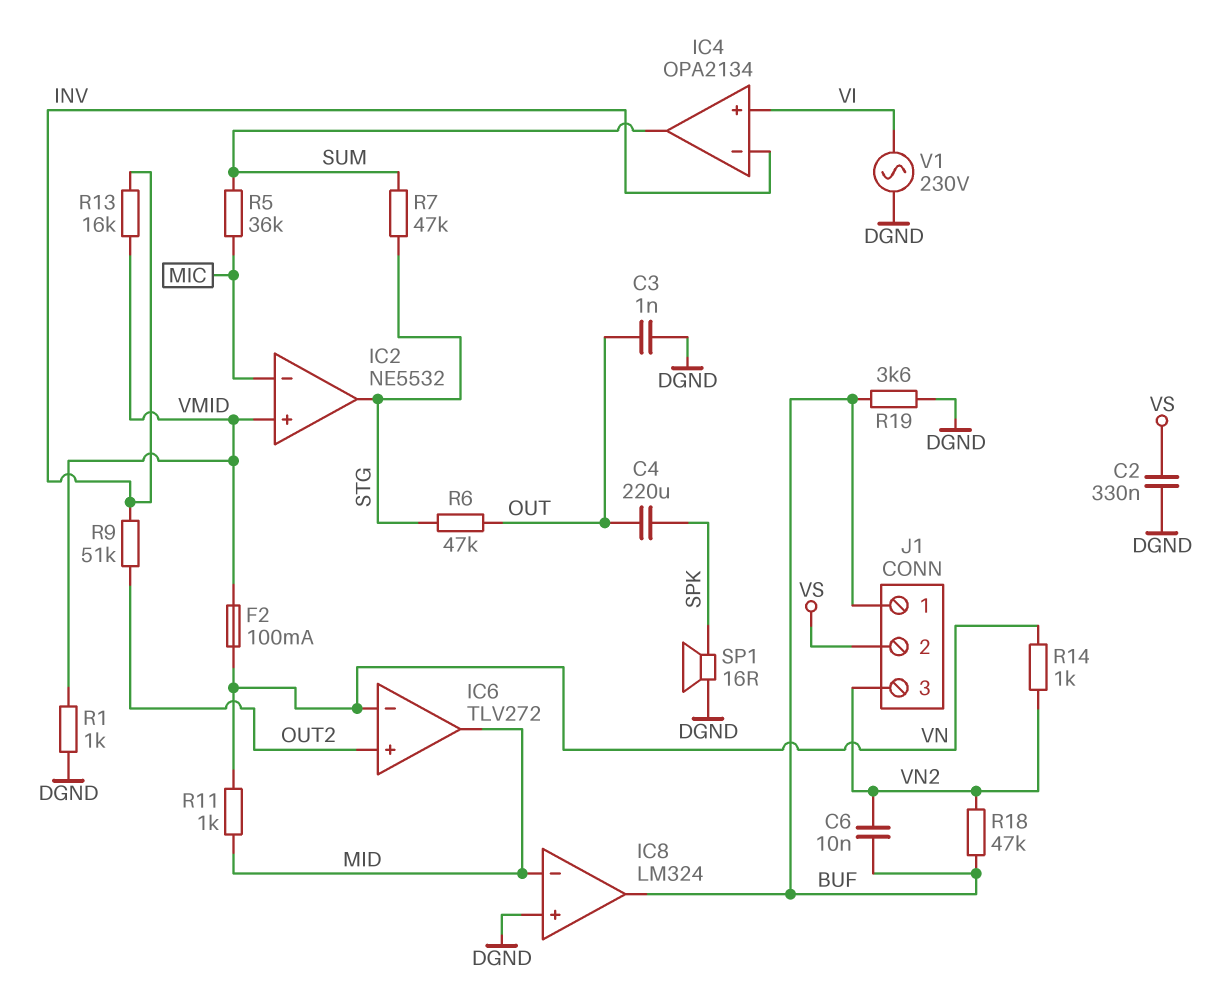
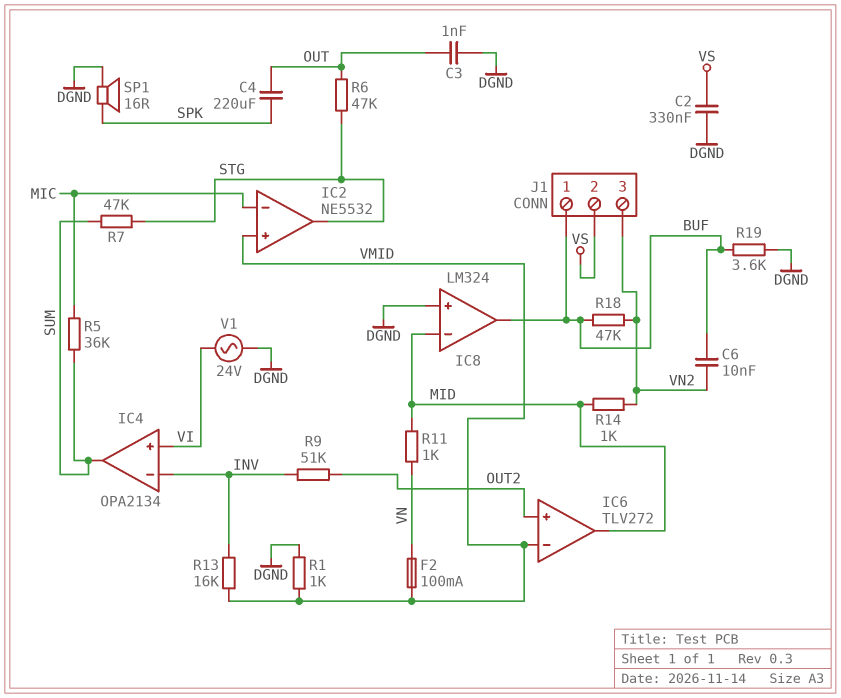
IC6 pin in-: VN -> VMID
R14: 1k (VN, VN2) -> 1k (MID, VN2)
V1: AC 230V (DGND, VI) -> AC 24V (DGND, VI)

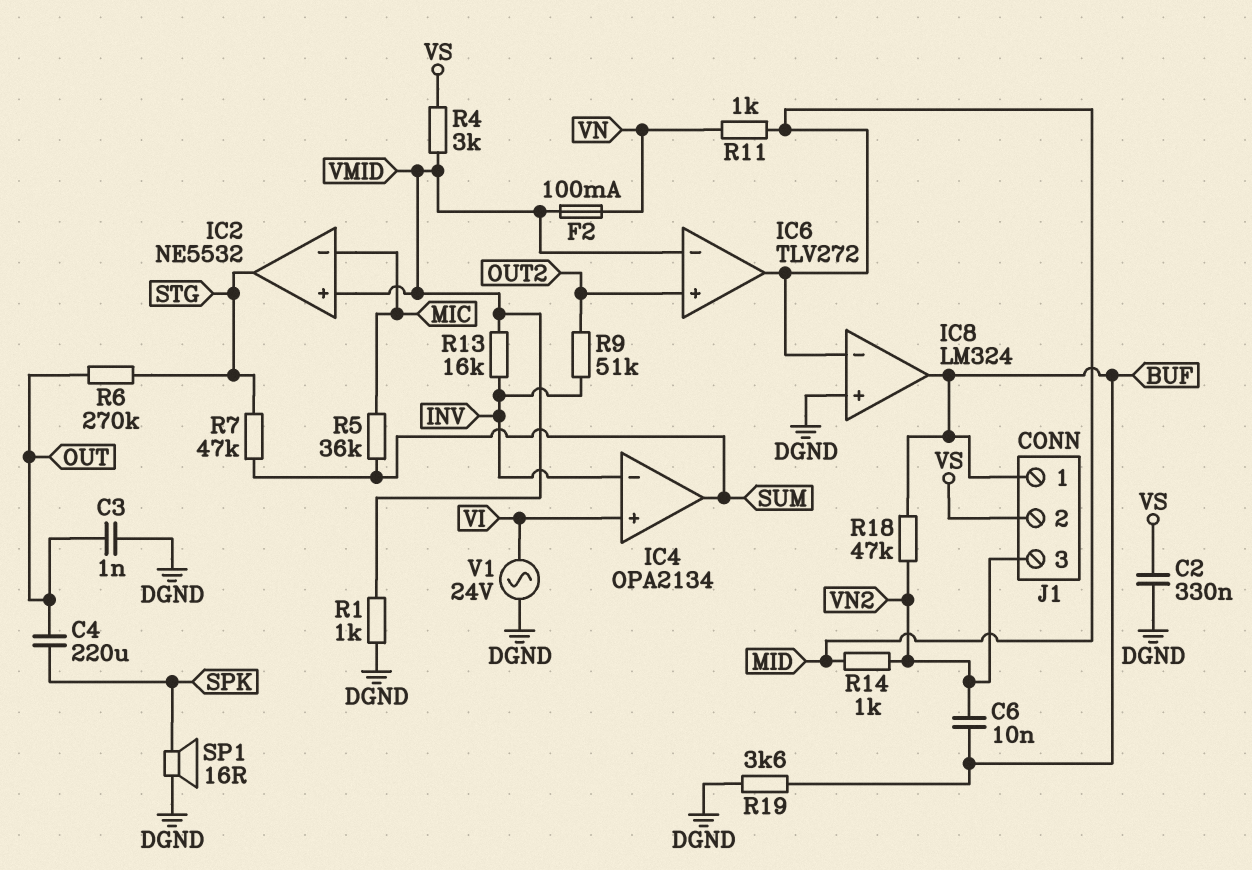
R4: none -> 3k (VMID, VS)
R6: 47k (OUT, STG) -> 270k (OUT, STG)

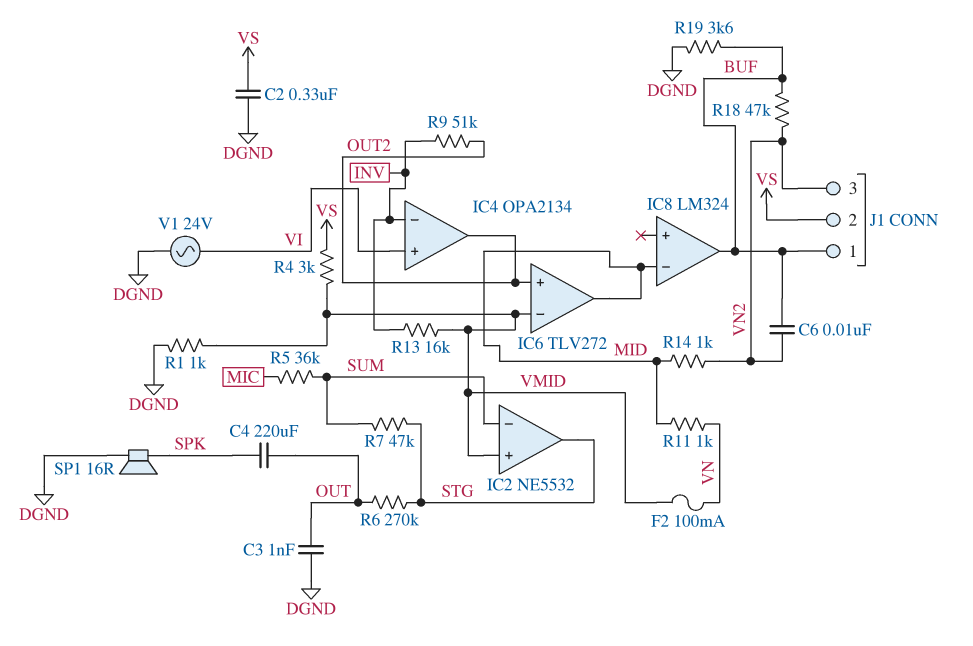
IC2 pin in-: MIC -> SUM
IC4 pin out: SUM -> OUT2
IC8 pin in+: DGND -> none

